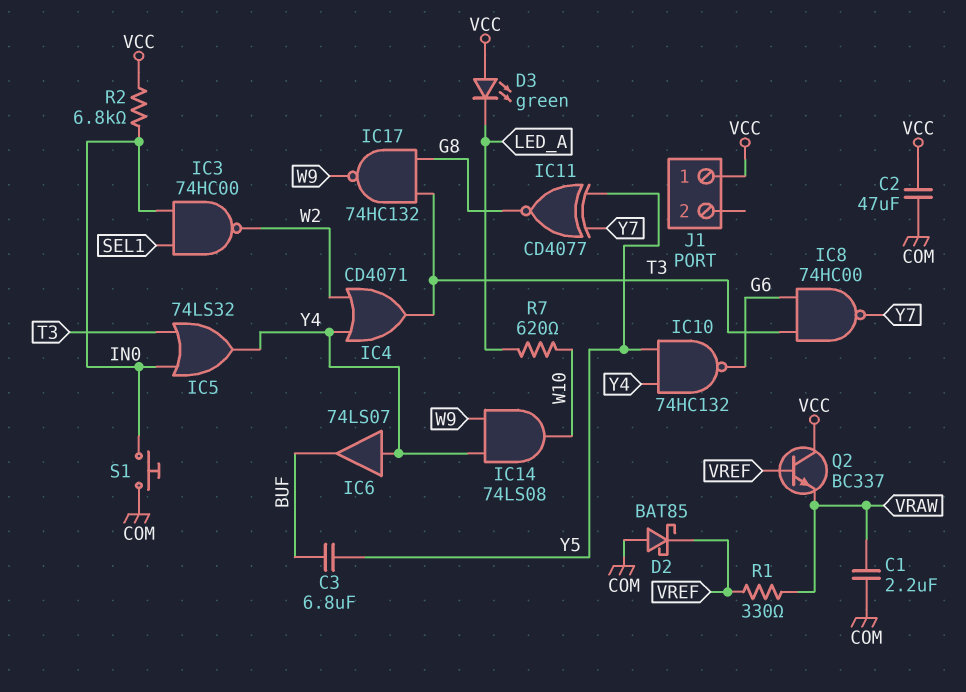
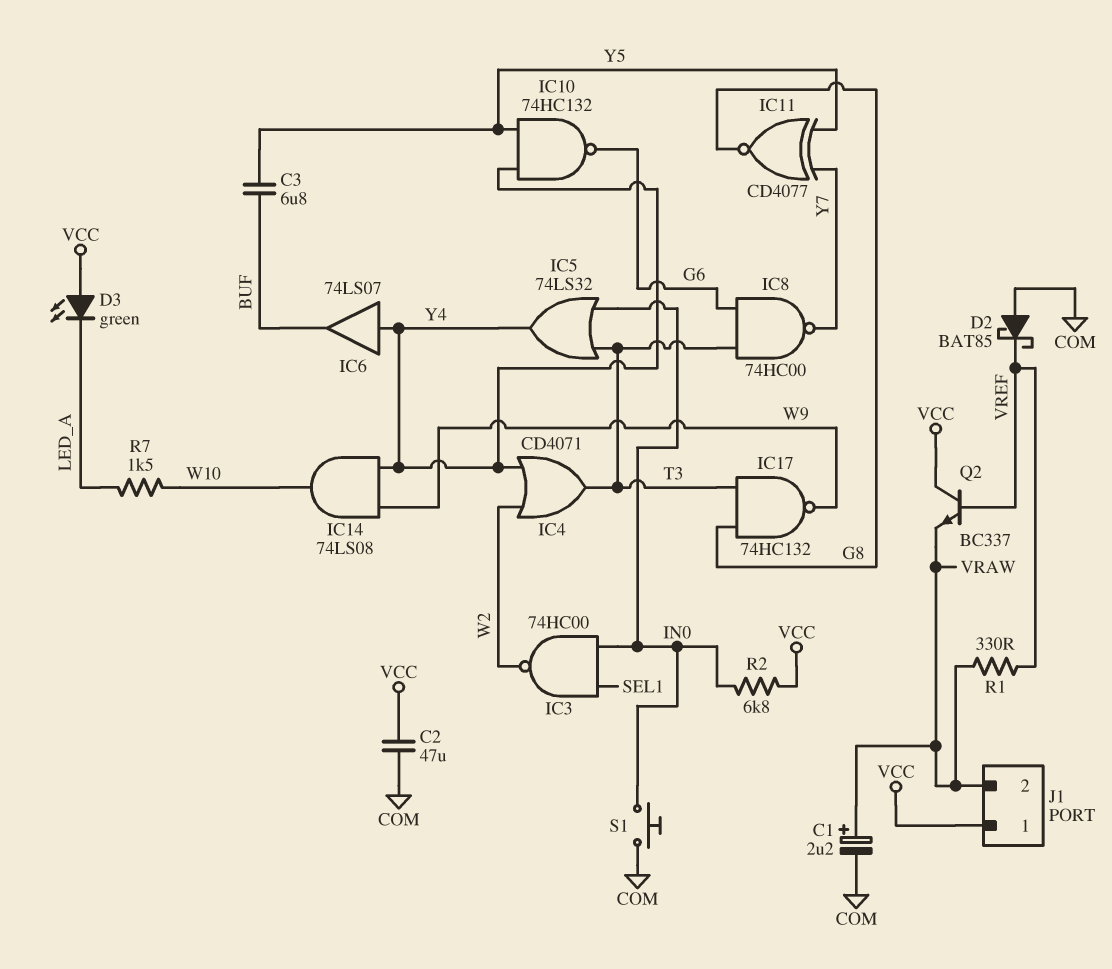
C1: 2.2uF (COM, VRAW) -> 2.2uF (plus VRAW, minus COM)
J1 pin 2: none -> VRAW
R7: 620 (LED_A, W10) -> 1.5k (LED_A, W10)

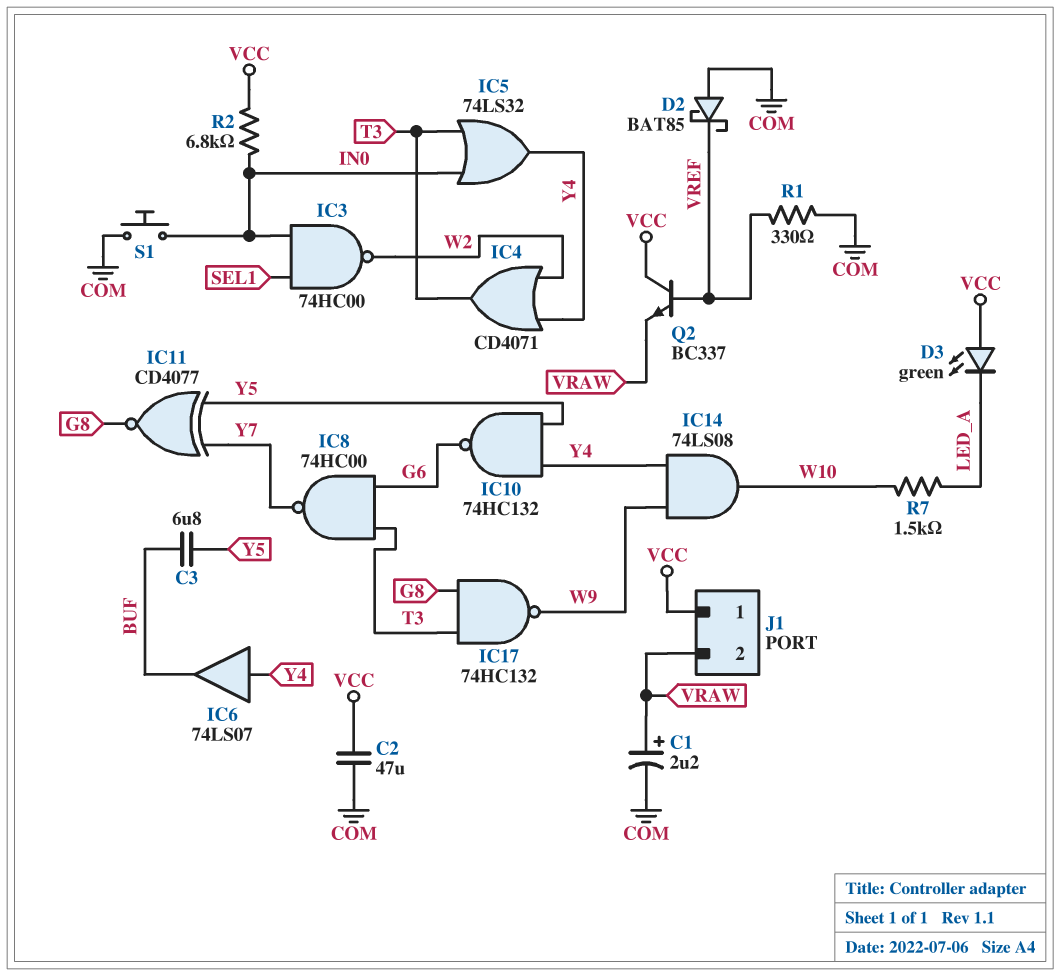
R1: 330 (VRAW, VREF) -> 330 (COM, VREF)

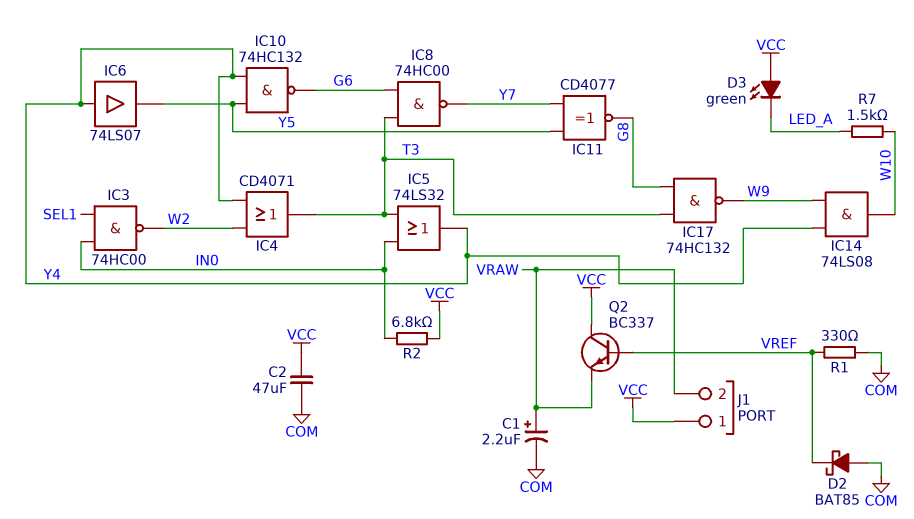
C3: 6.8uF (BUF, Y5) -> none
IC6: buffer 74LS07 (in Y4, out BUF) -> buffer 74LS07 (in Y4, out Y5)
S1: button (COM, IN0) -> none

